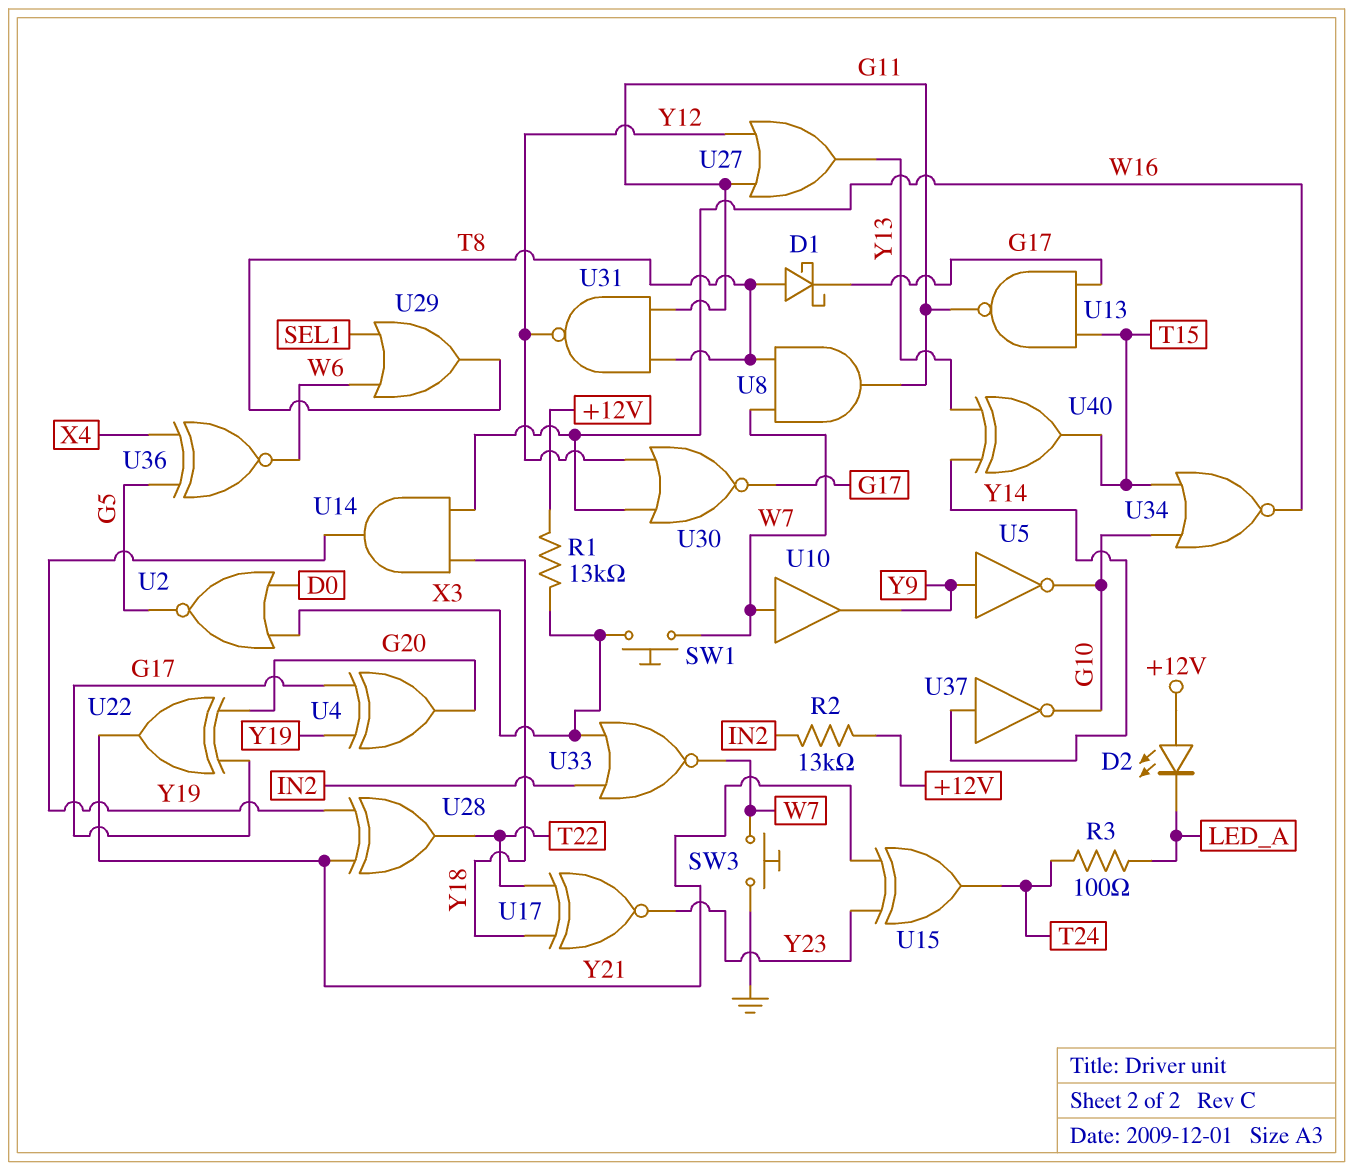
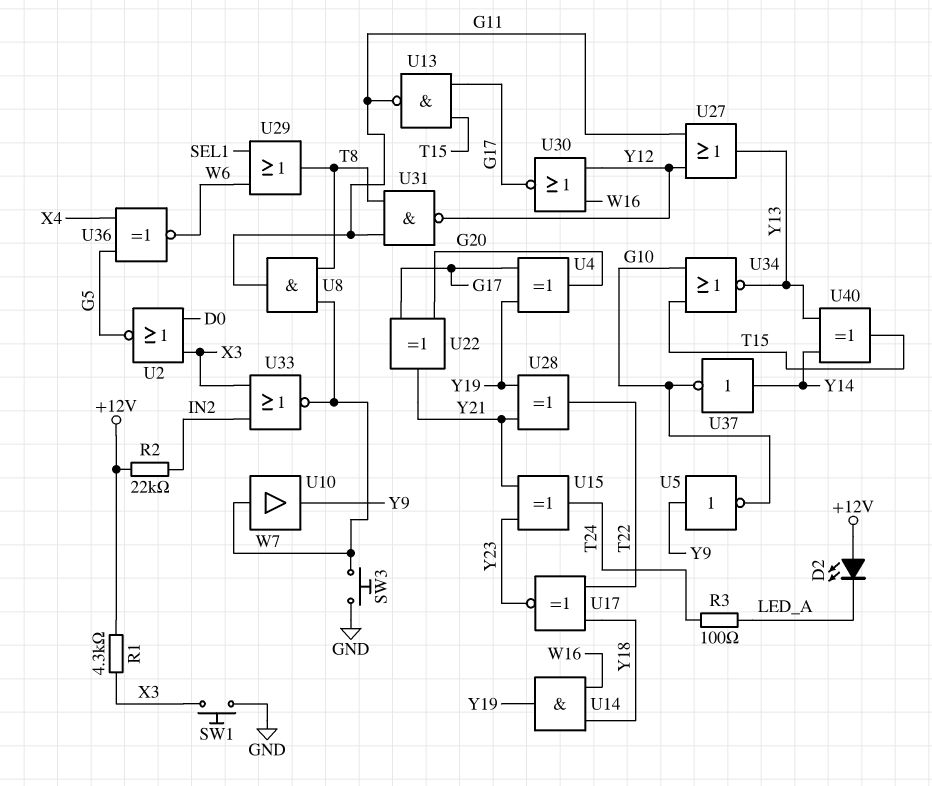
D1: schottky (A T8, K G17) -> none
R1: 13k (+12V, X3) -> 4.3k (+12V, X3)
R2: 13k (+12V, IN2) -> 22k (+12V, IN2)
SW1: button (W7, X3) -> button (GND, X3)
U34: NOR (in G10, in T15, out W16) -> NOR (in G10, in T15, out Y13)

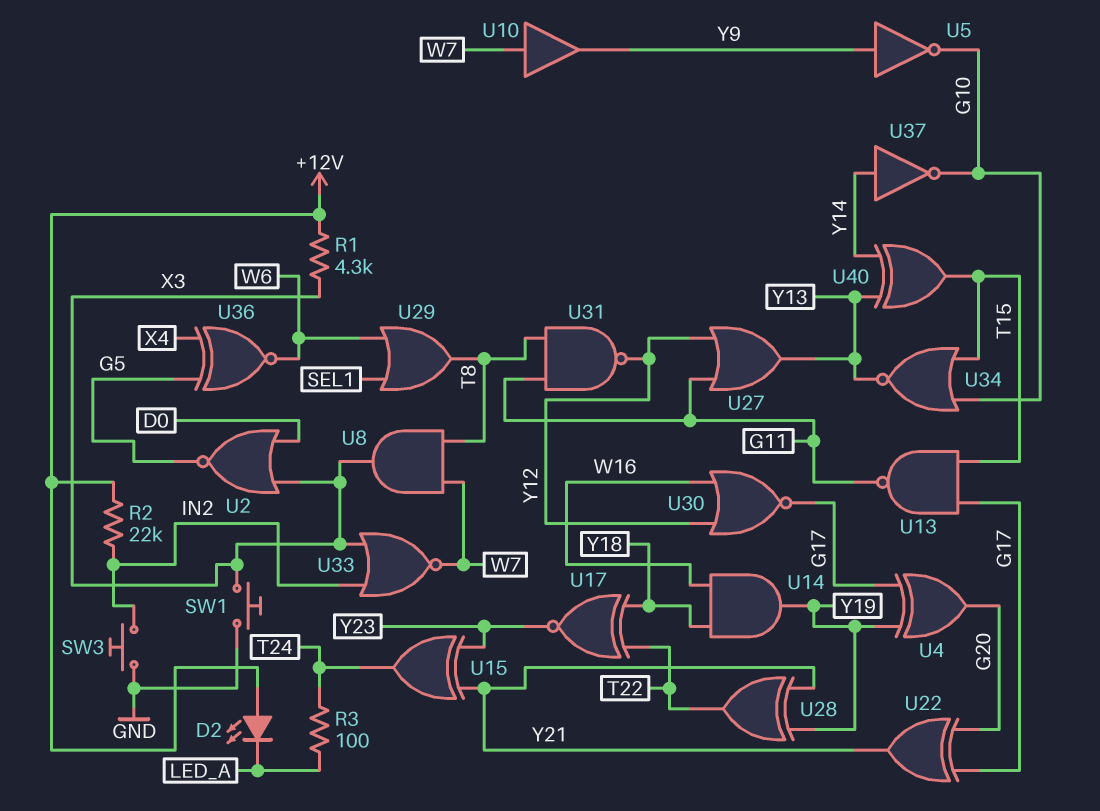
SW3: button (GND, W7) -> button (GND, IN2)
U8: AND (in T8, in W7, out G11) -> AND (in T8, in W7, out X3)

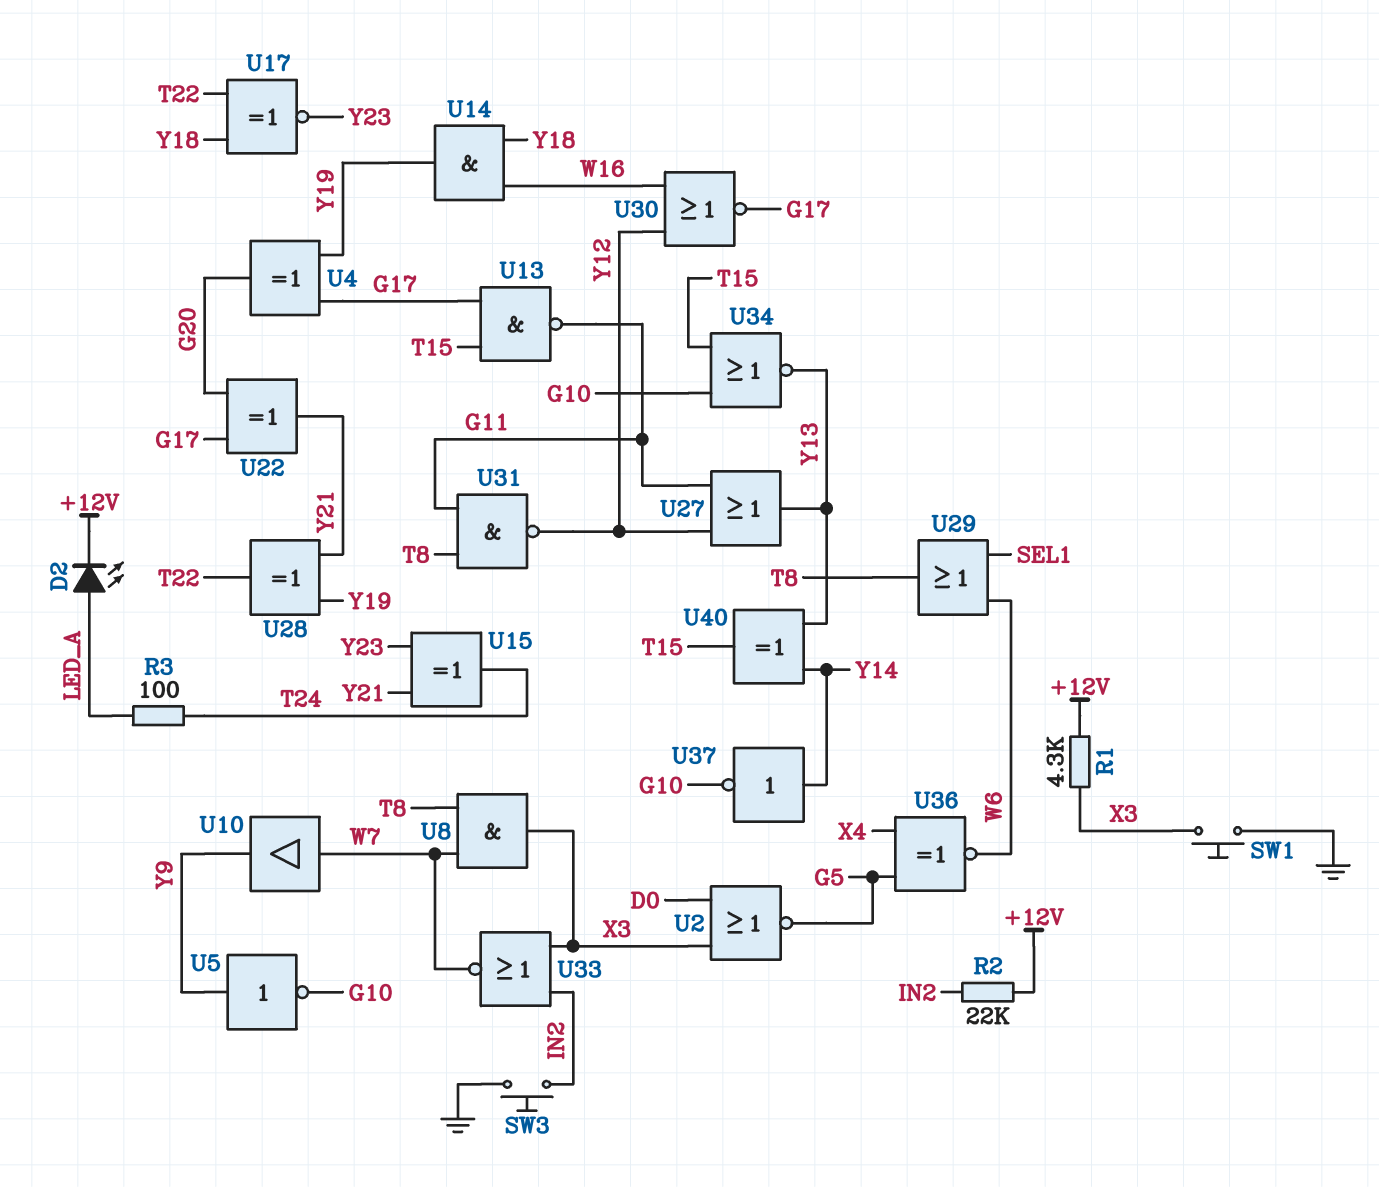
D2: LED (A +12V, K LED_A) -> LED (A LED_A, K +12V)

